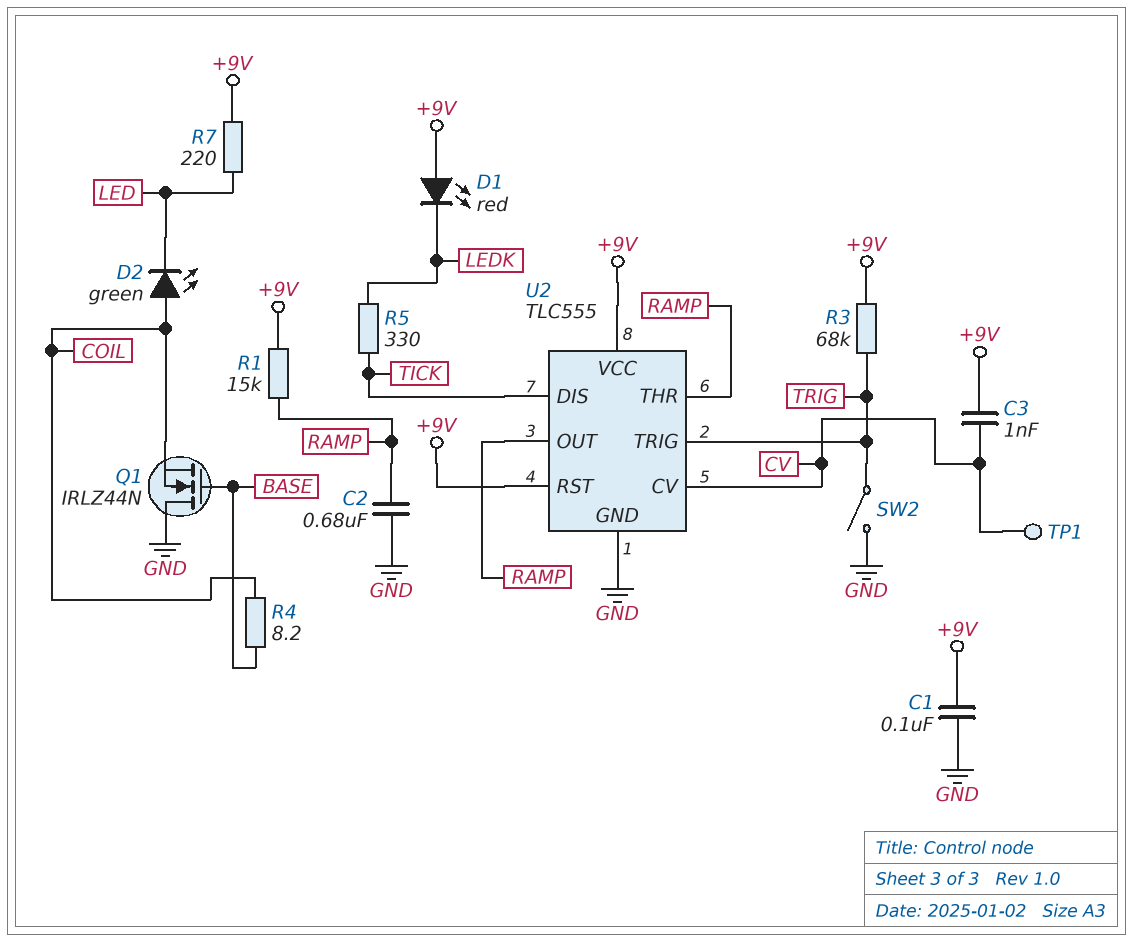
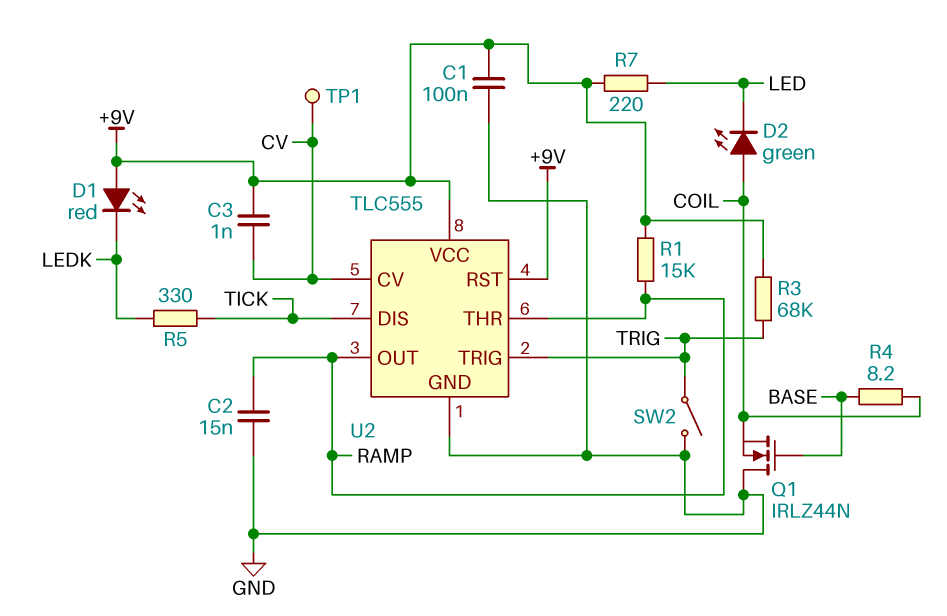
C2: 680nF (GND, RAMP) -> 15nF (GND, RAMP)

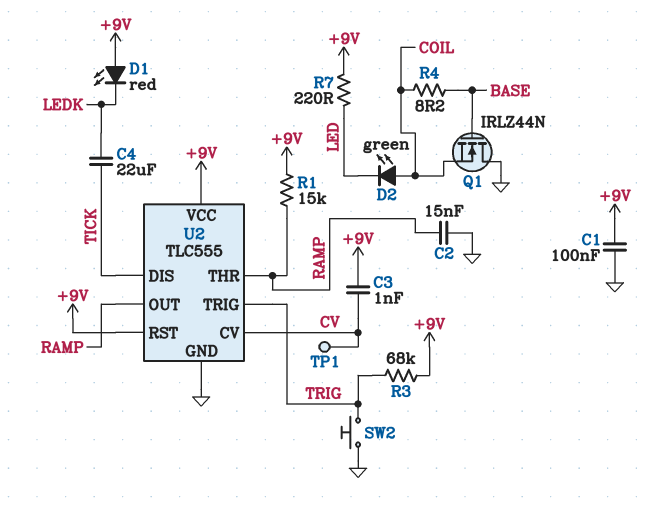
C4: none -> 22uF (LEDK, TICK)
R5: 330 (LEDK, TICK) -> none
SW2: switch (GND, TRIG) -> button (GND, TRIG)

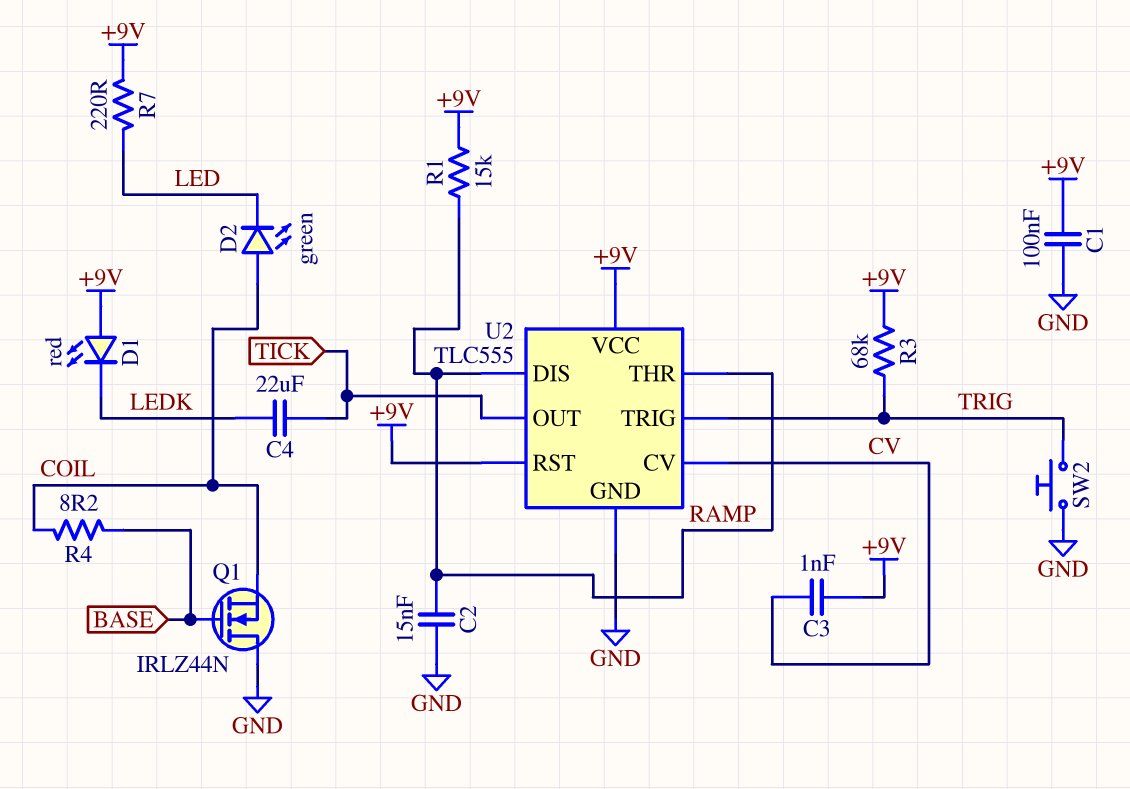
TP1: test point (CV) -> none
U2 pin DIS: TICK -> RAMP
U2 pin OUT: RAMP -> TICK

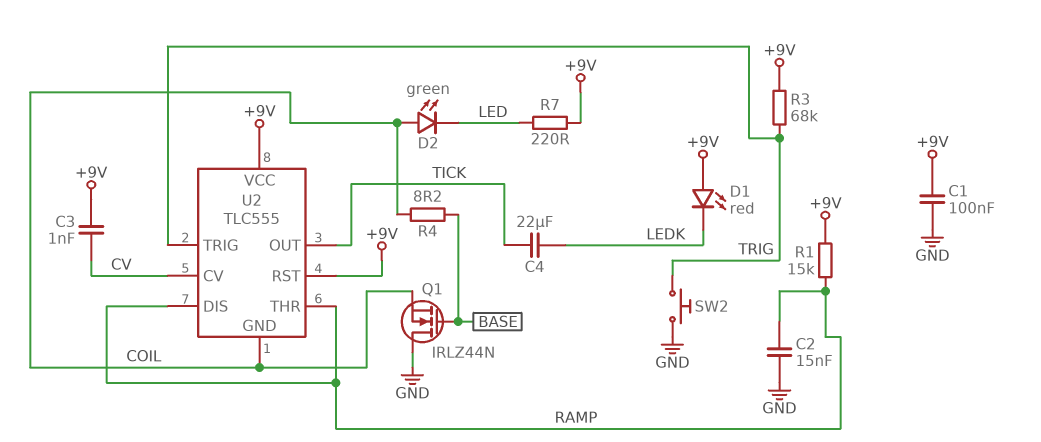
U2 pin GND: GND -> COIL

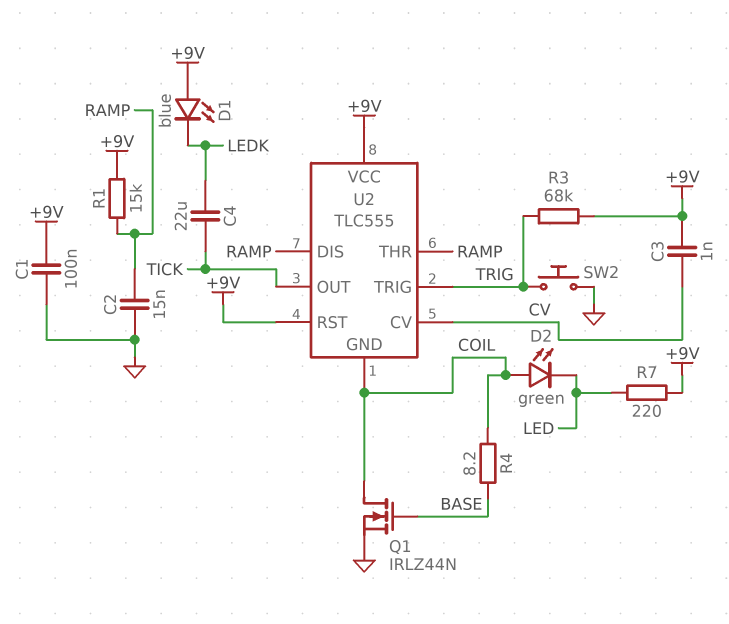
D1: LED red (A +9V, K LEDK) -> LED blue (A +9V, K LEDK)
Q1: NMOS IRLZ44N (G BASE, D GND, S COIL) -> NMOS IRLZ44N (G BASE, D COIL, S GND)

